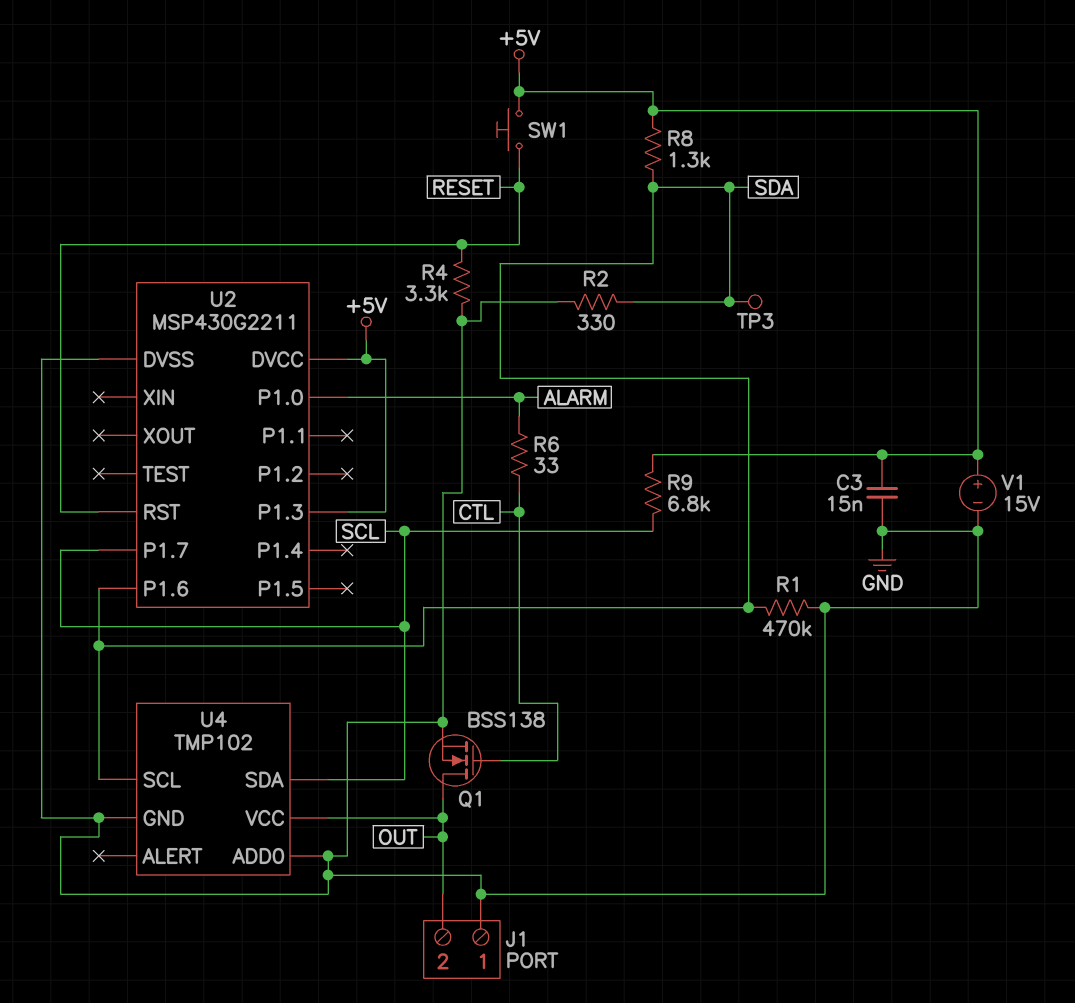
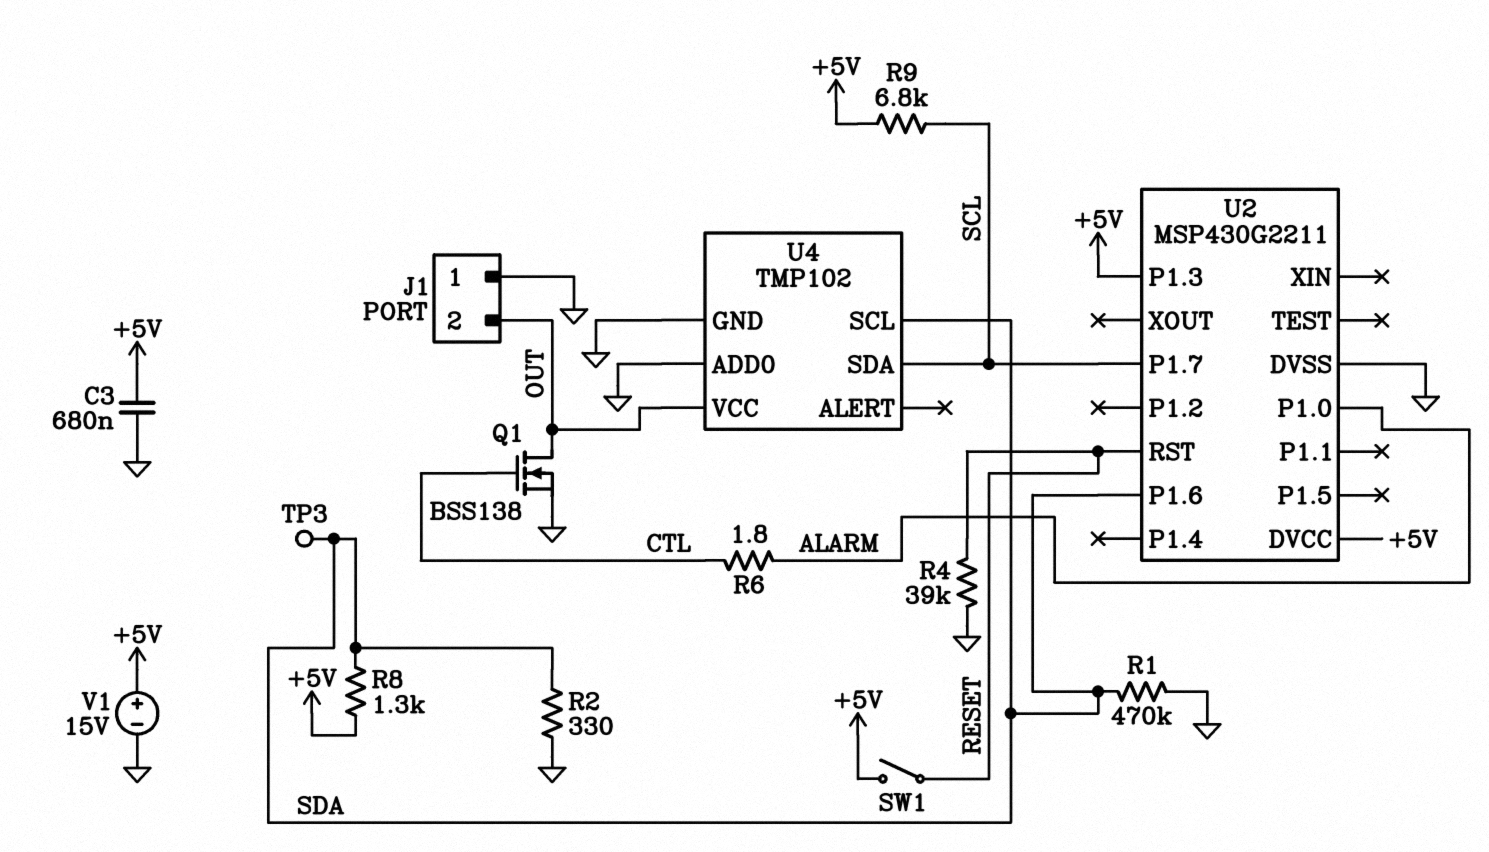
C3: 15nF (+5V, GND) -> 680nF (+5V, GND)
R4: 3.3k (GND, RESET) -> 39k (GND, RESET)
R6: 33 (ALARM, CTL) -> 1.8 (ALARM, CTL)
SW1: button (+5V, RESET) -> switch (+5V, RESET)

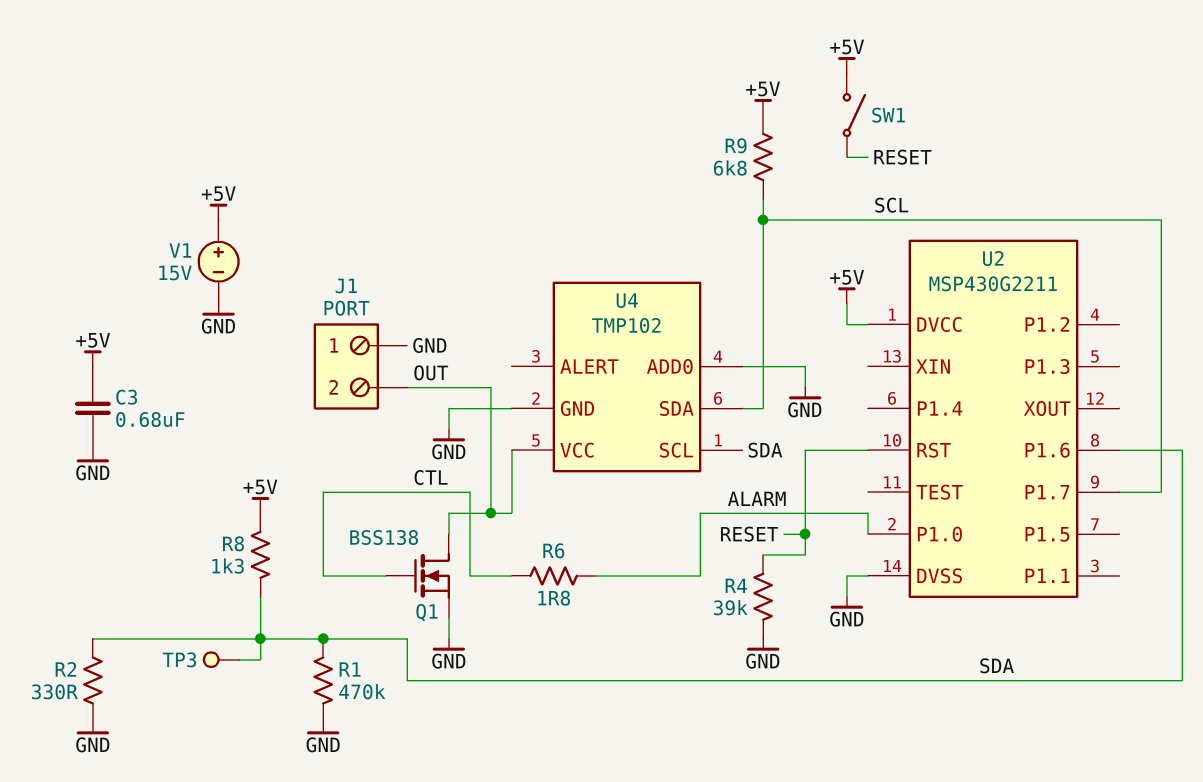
U2 pin P1.3: +5V -> none

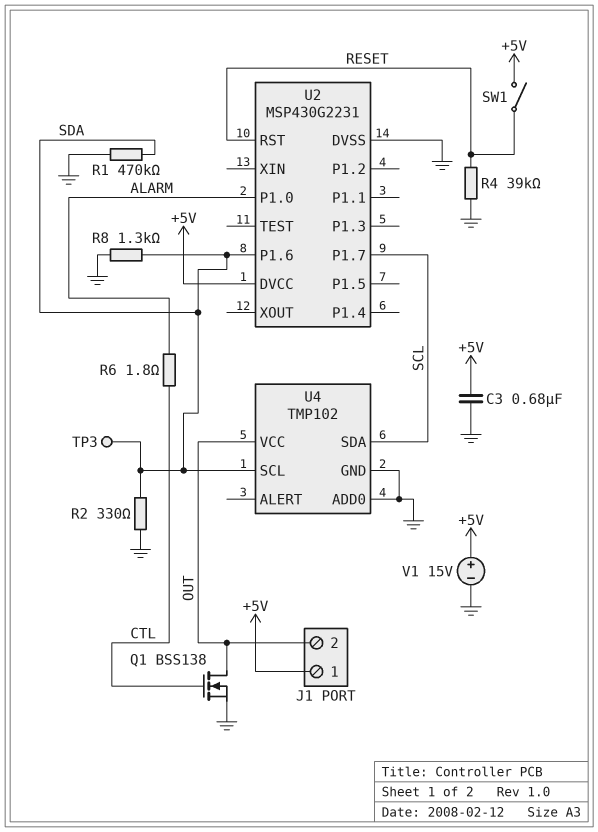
J1 pin 1: GND -> +5V
R8: 1.3k (+5V, SDA) -> 1.3k (GND, SDA)
R9: 6.8k (+5V, SCL) -> none
U2: MSP430G2211 -> MSP430G2231

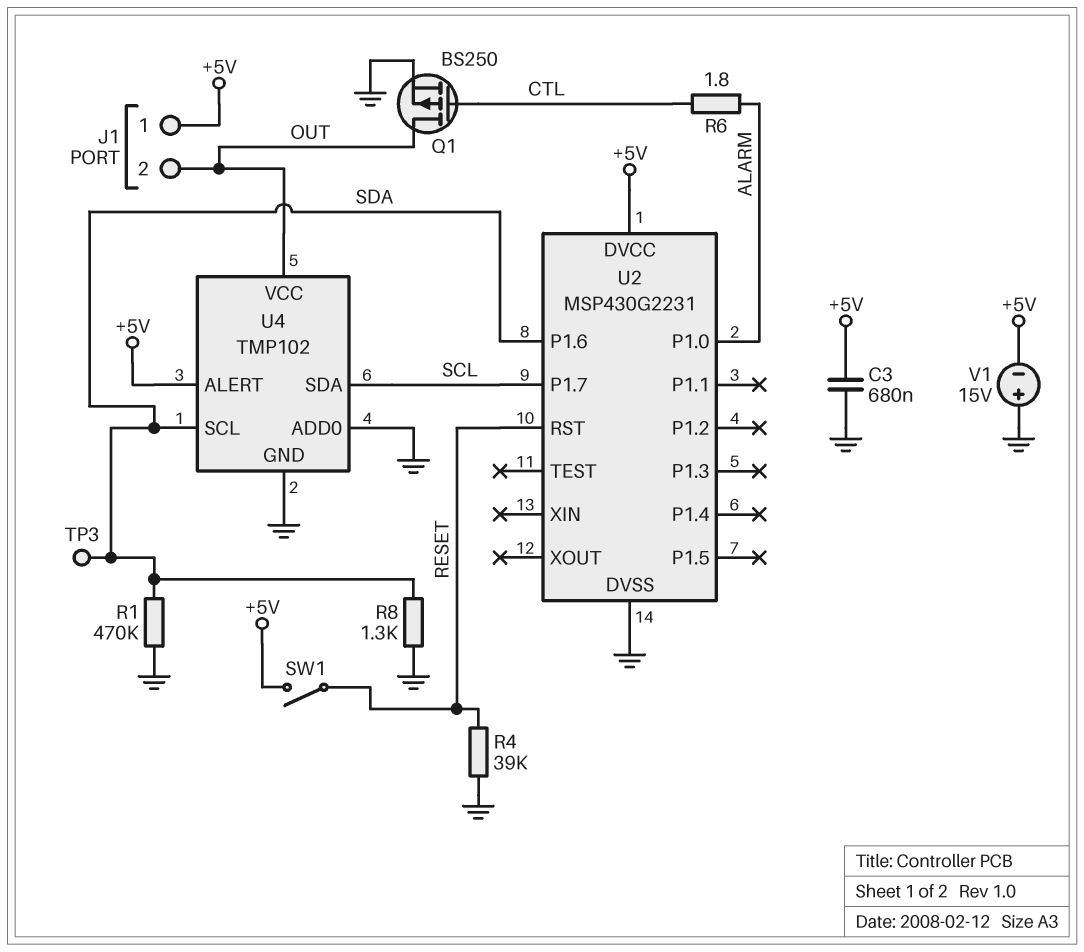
Q1: NMOS BSS138 (G CTL, D OUT, S GND) -> PMOS BS250 (G CTL, D OUT, S GND)
R2: 330 (GND, SDA) -> none
U4 pin ALERT: none -> +5V
V1: 15V (plus +5V, minus GND) -> 15V (plus GND, minus +5V)

